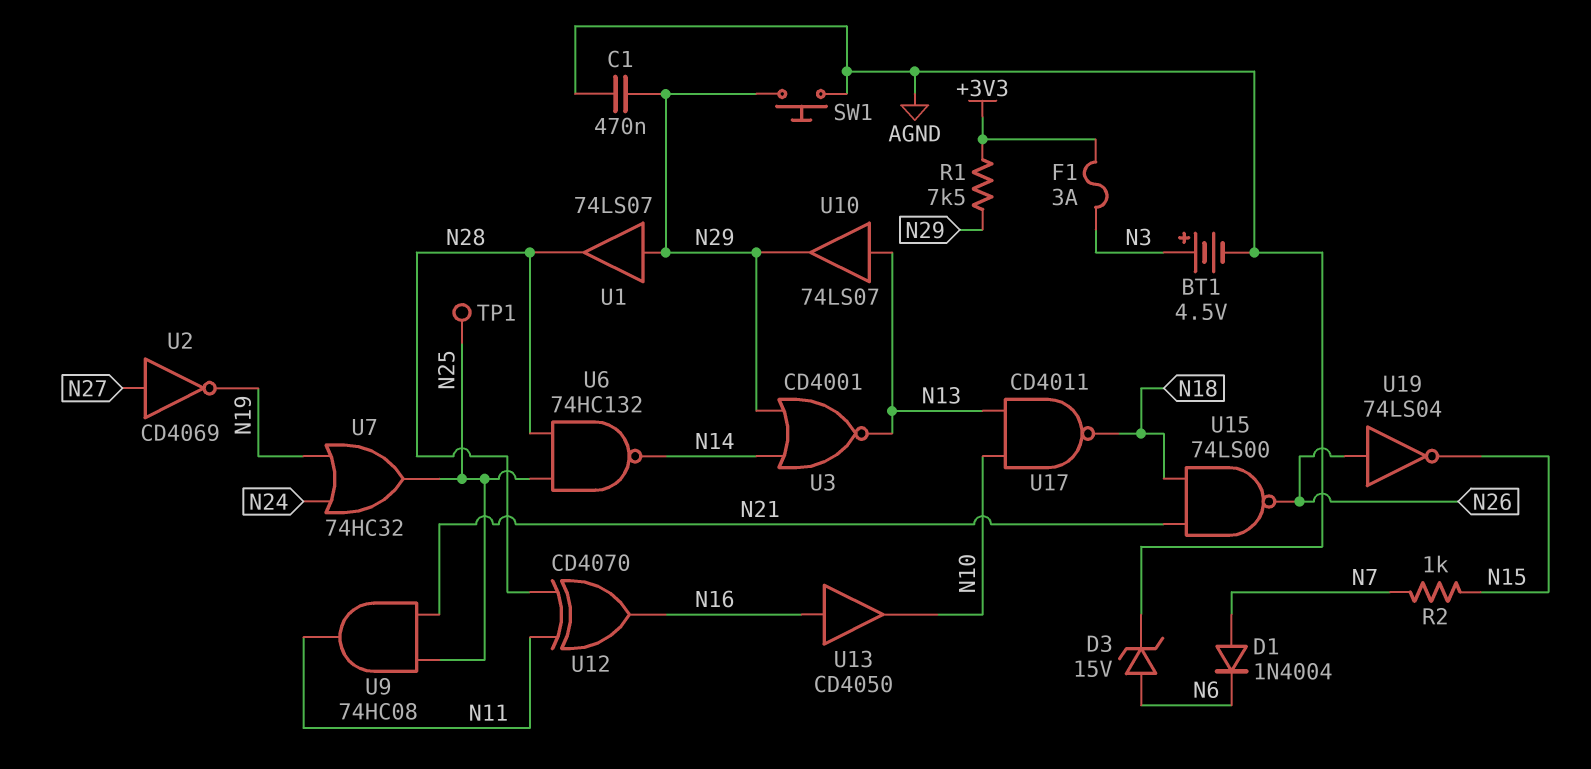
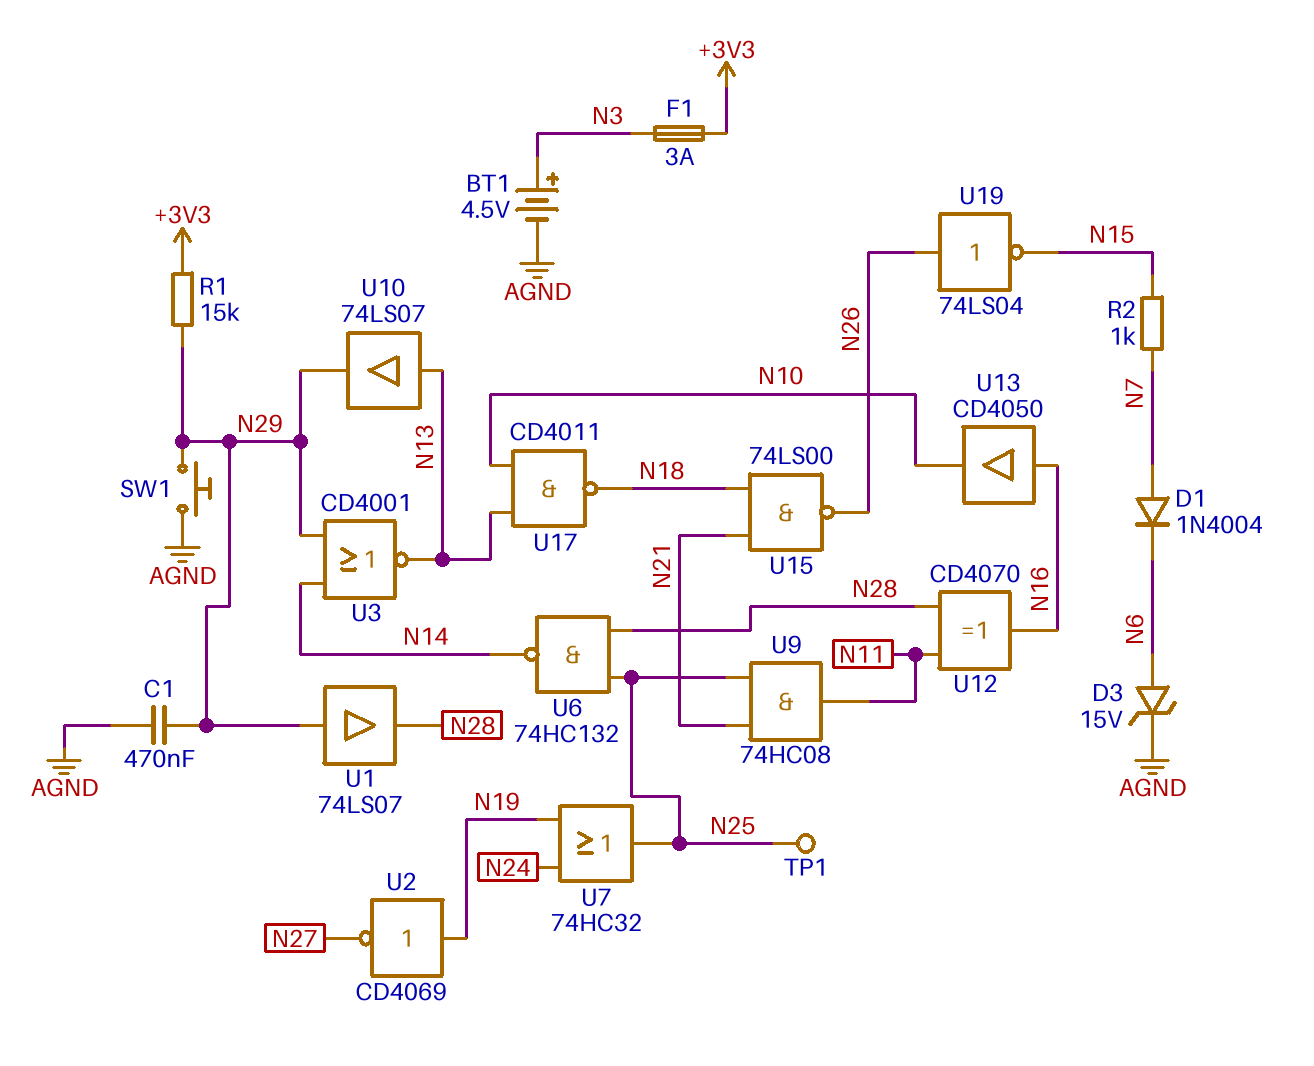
R1: 7.5k (+3V3, N29) -> 15k (+3V3, N29)
U2: NOT CD4069 (in N27, out N19) -> NOT CD4069 (in N19, out N27)

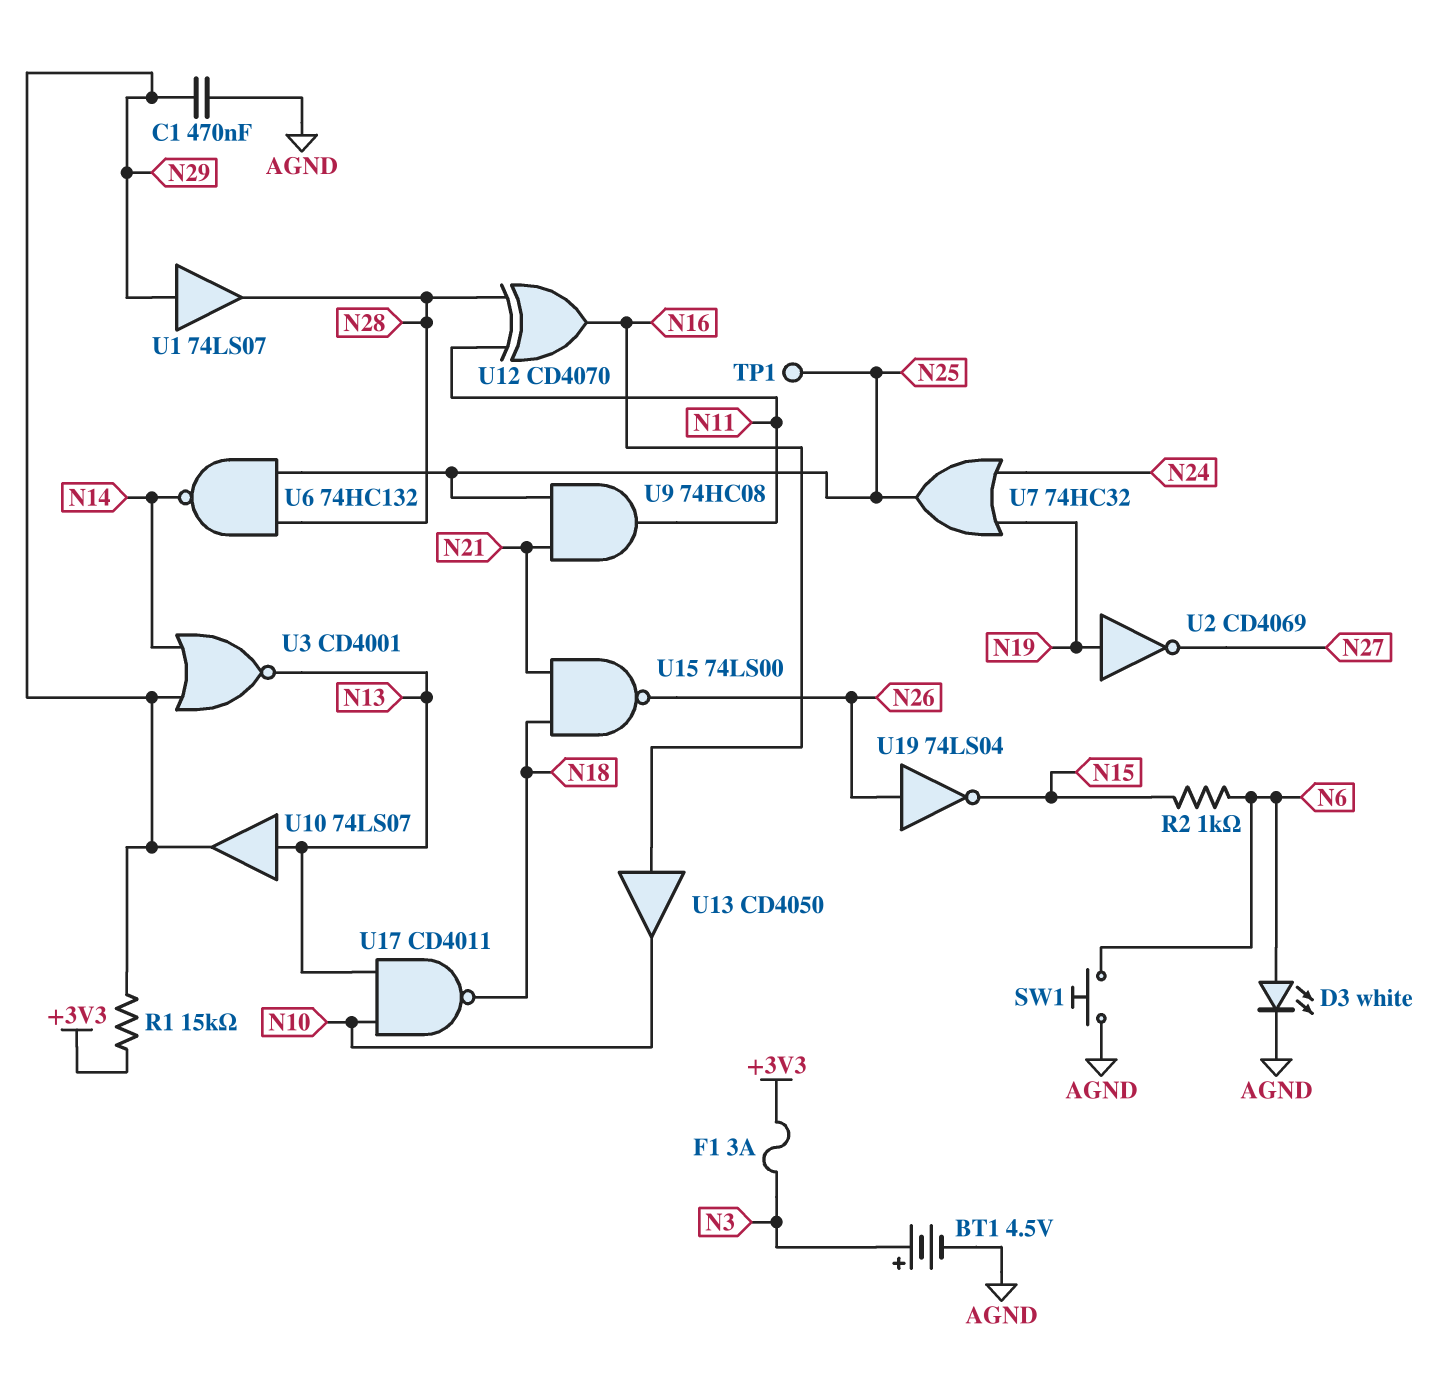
D1: diode 1N4004 (A N7, K N6) -> none
D3: zener 15V (A N6, K AGND) -> LED white (A N6, K AGND)
R2: 1k (N7, N15) -> 1k (N6, N15)
SW1: button (AGND, N29) -> button (AGND, N6)

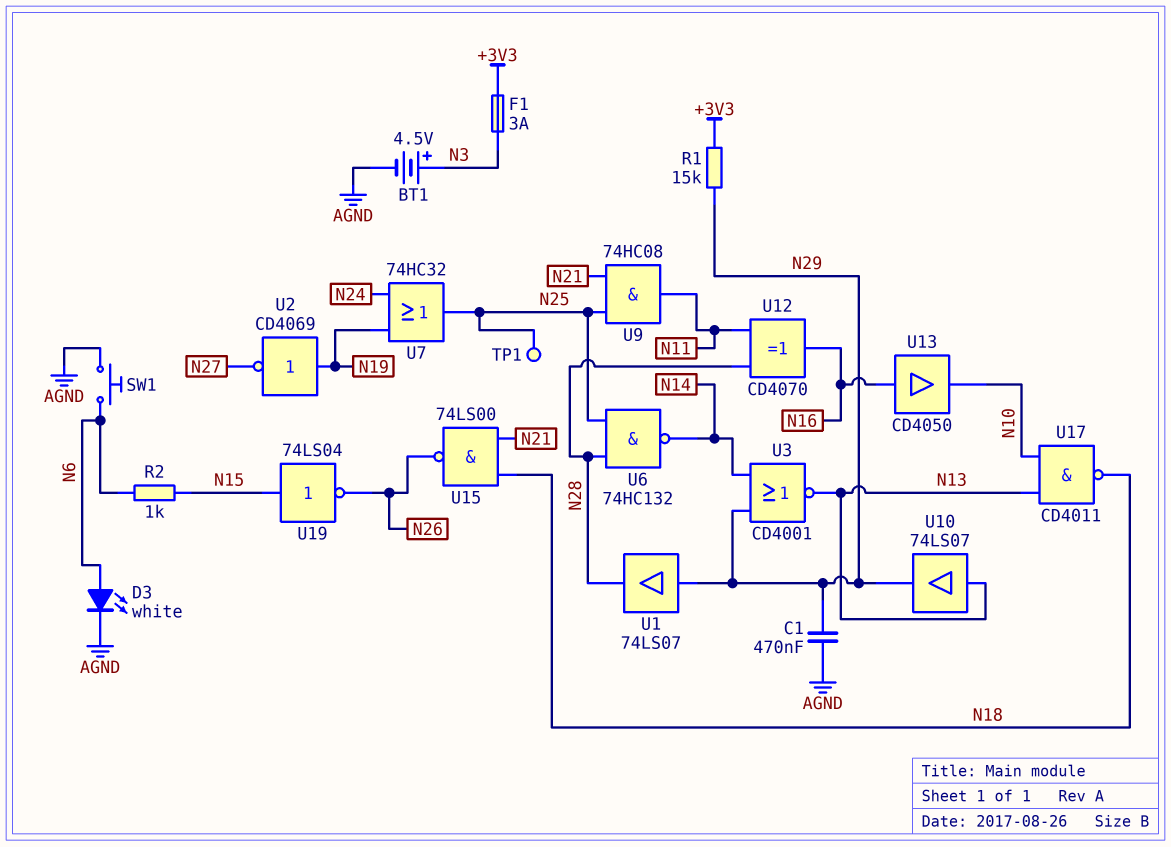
U19: NOT 74LS04 (in N26, out N15) -> NOT 74LS04 (in N15, out N26)

